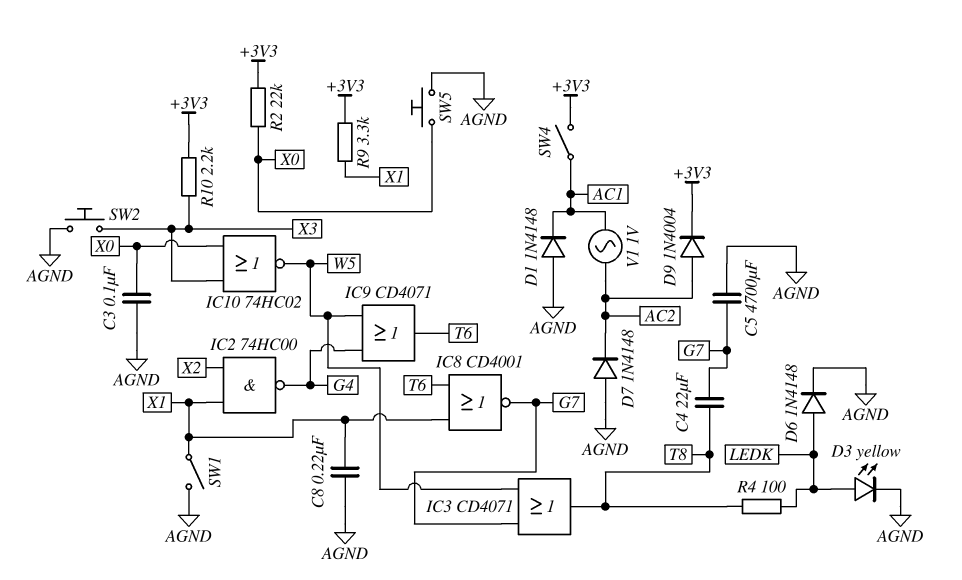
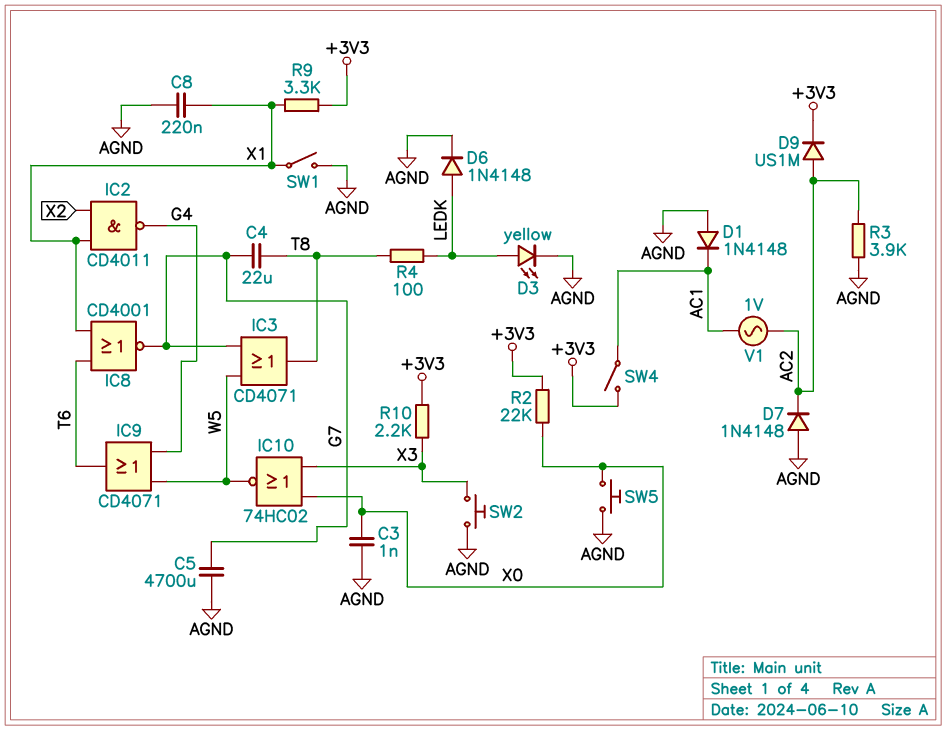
C3: 100nF (AGND, X0) -> 1nF (AGND, X0)
D9: diode 1N4004 (A AC2, K +3V3) -> diode US1M (A AC2, K +3V3)
IC2: NAND 74HC00 (in X1, in X2, out G4) -> NAND CD4011 (in X1, in X2, out G4)
R3: none -> 3.9k (AC2, AGND)

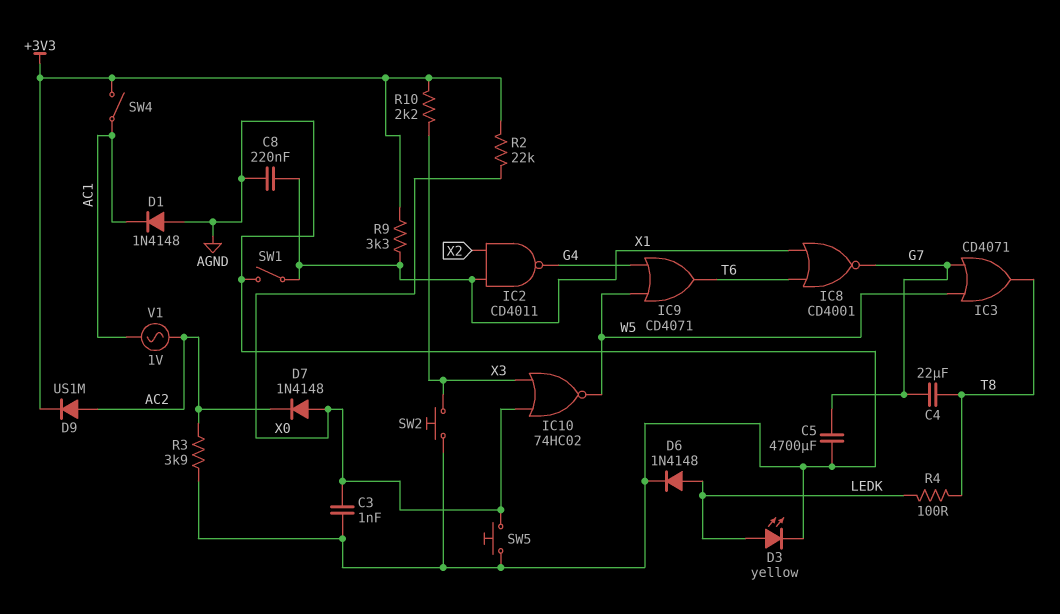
D7: diode 1N4148 (A AGND, K AC2) -> diode 1N4148 (A X0, K AC2)

